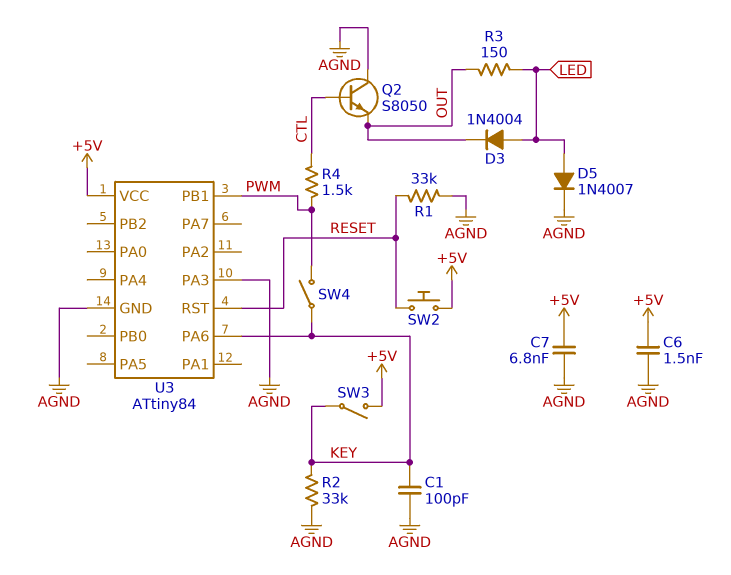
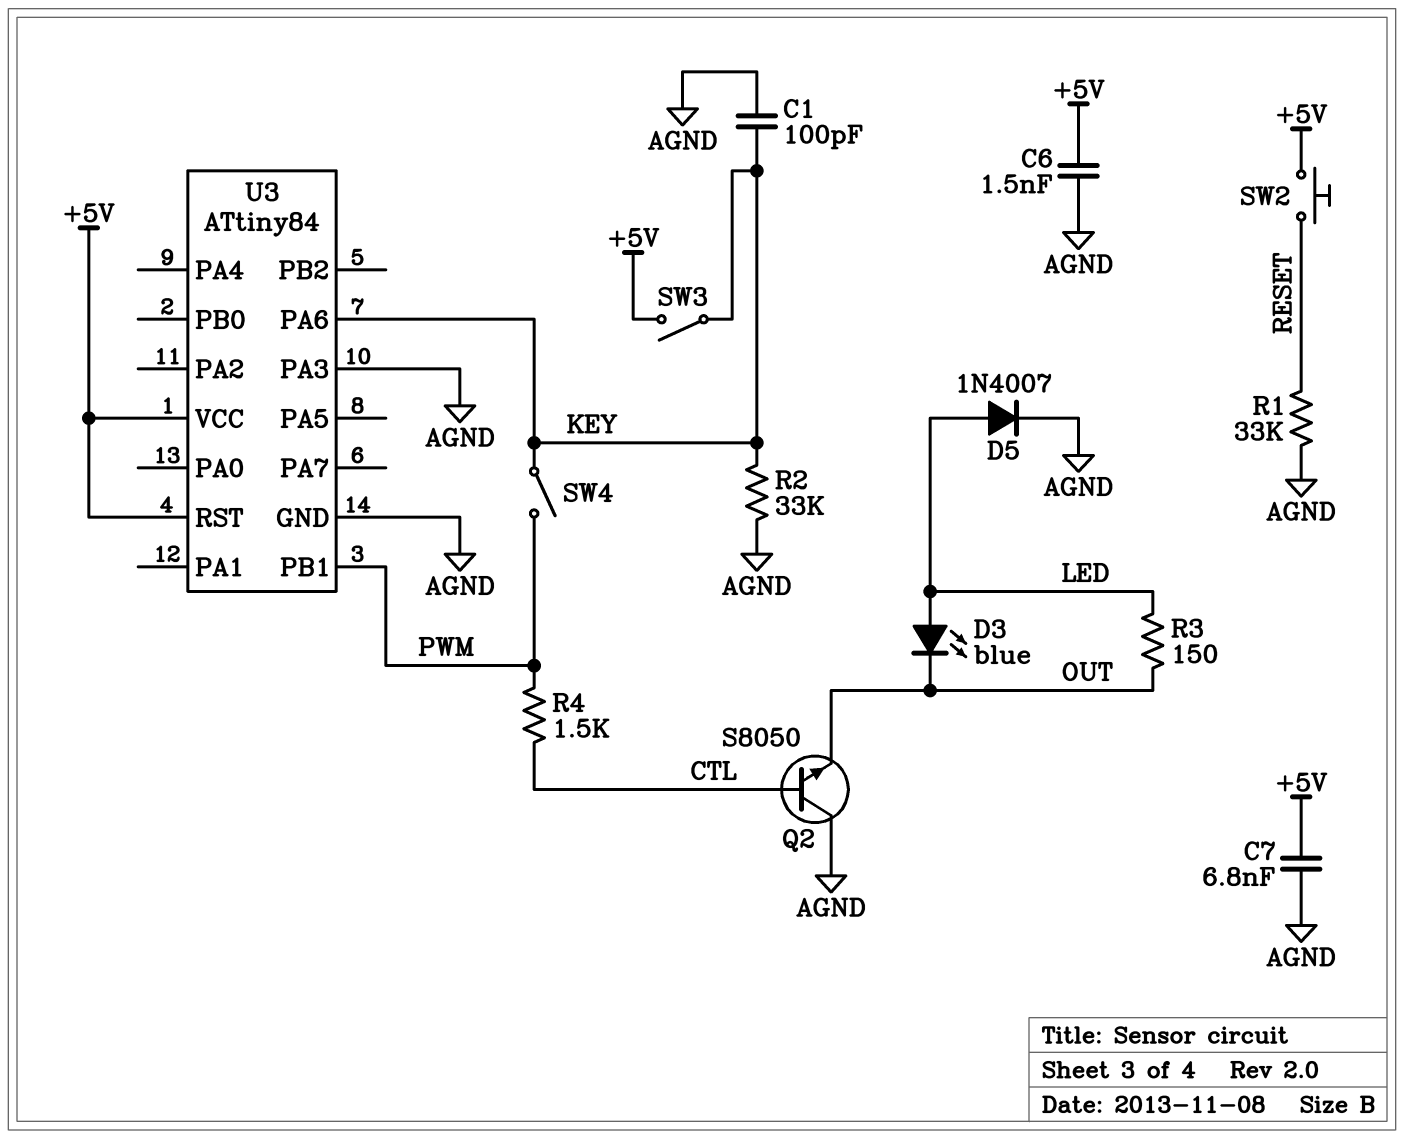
D3: diode 1N4004 (A LED, K OUT) -> LED blue (A LED, K OUT)
U3 pin RST: RESET -> +5V

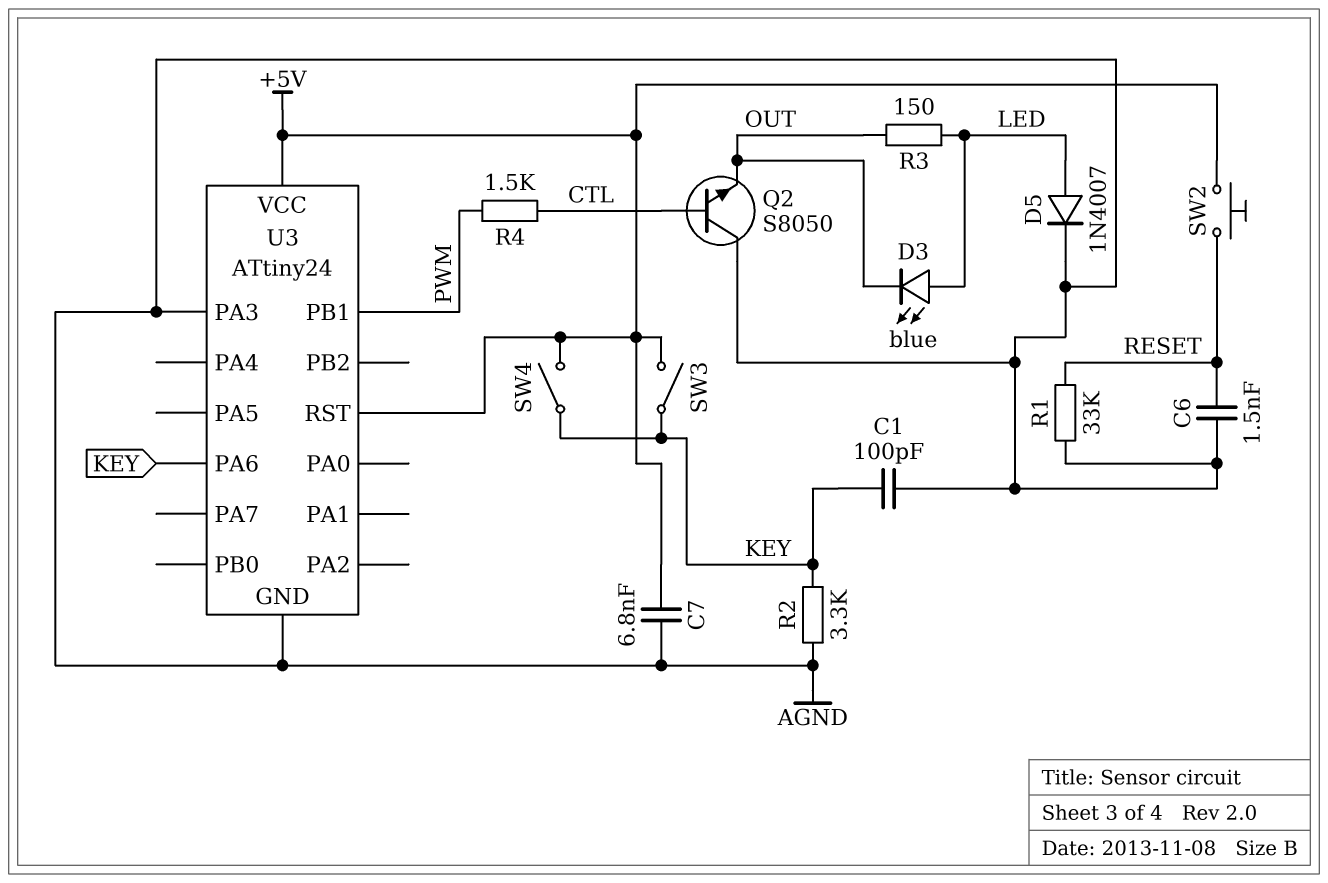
C6: 1.5nF (+5V, AGND) -> 1.5nF (AGND, RESET)
R2: 33k (AGND, KEY) -> 3.3k (AGND, KEY)
SW4: switch (KEY, PWM) -> switch (+5V, KEY)
U3: ATtiny84 -> ATtiny24

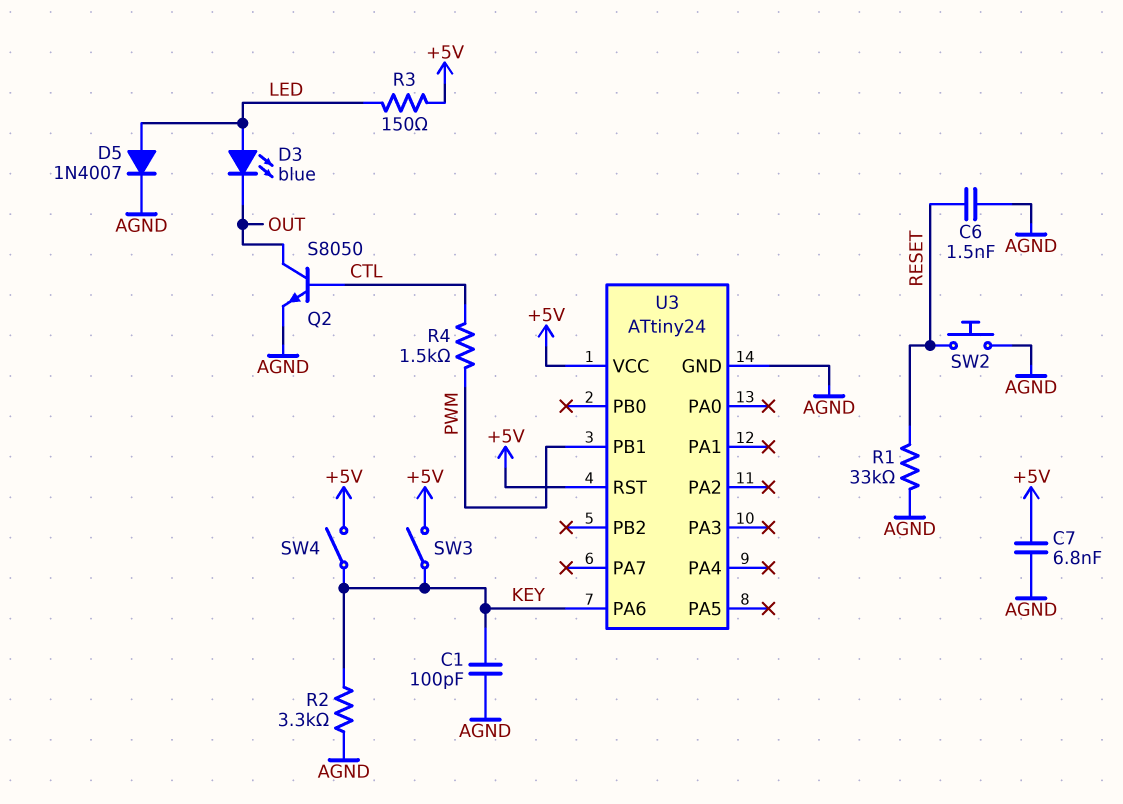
Q2: NPN S8050 (B CTL, C AGND, E OUT) -> NPN S8050 (B CTL, C OUT, E AGND)
R3: 150 (LED, OUT) -> 150 (+5V, LED)
SW2: button (+5V, RESET) -> button (AGND, RESET)
U3 pin PA3: AGND -> none

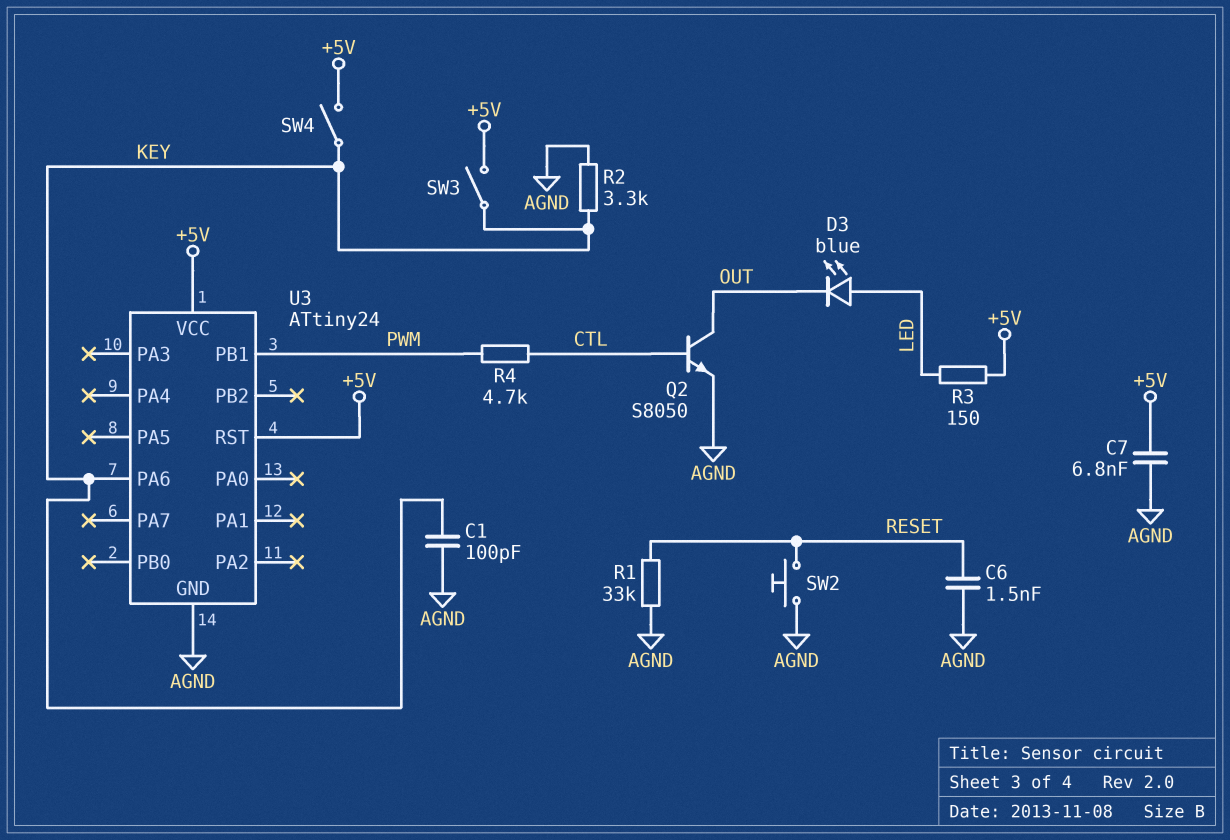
D5: diode 1N4007 (A LED, K AGND) -> none
R4: 1.5k (CTL, PWM) -> 4.7k (CTL, PWM)

